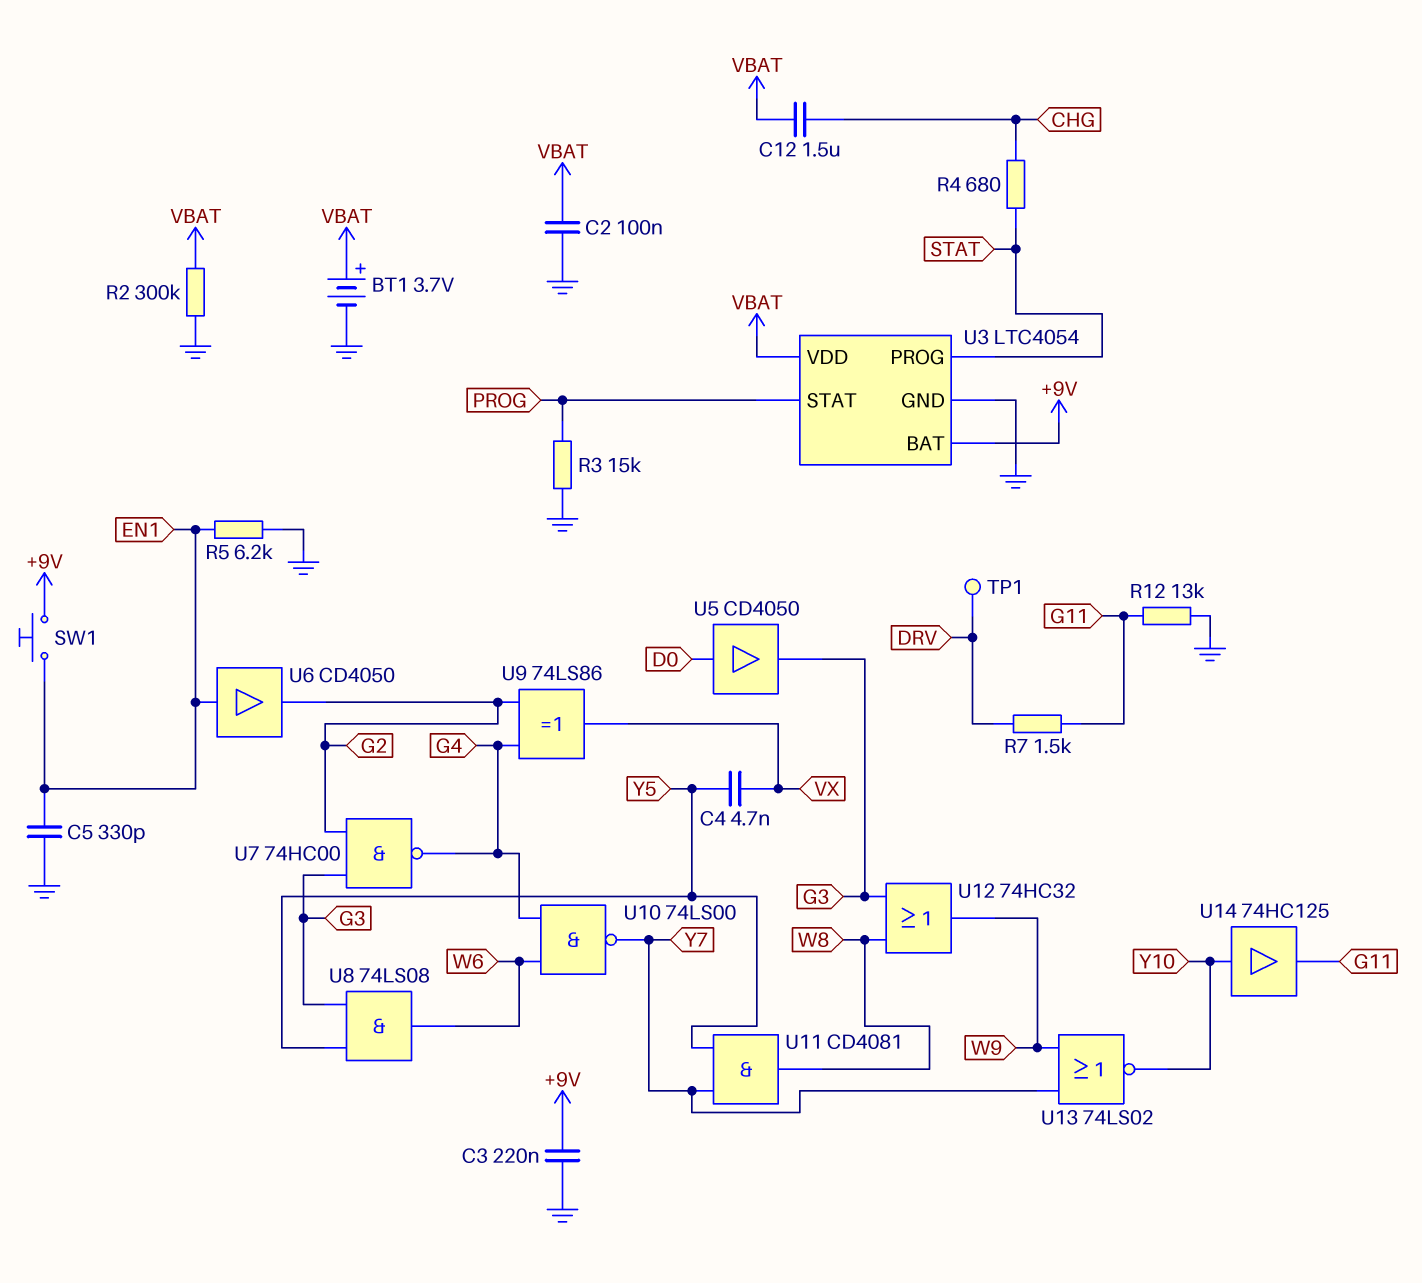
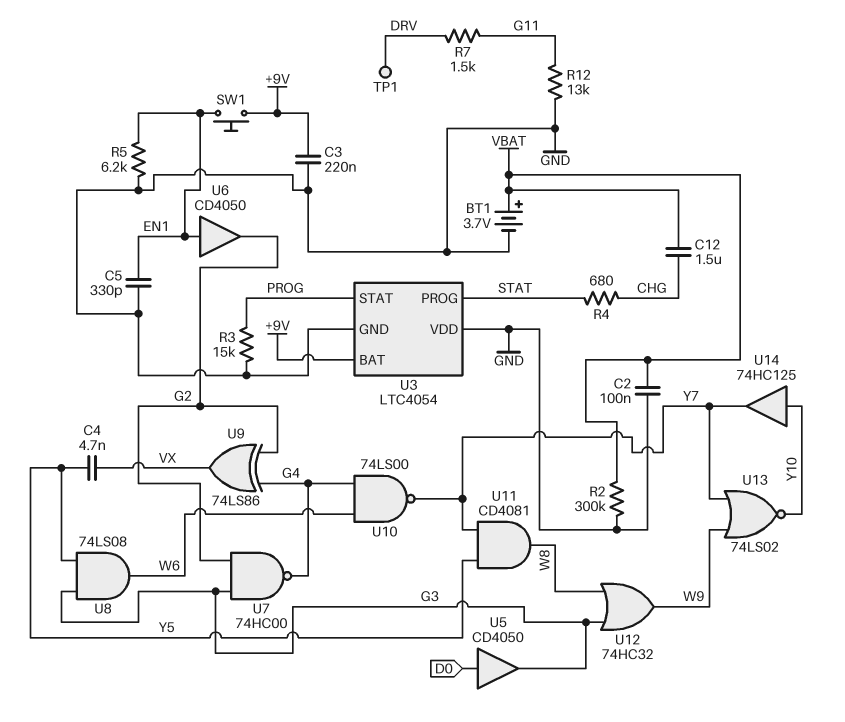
U3 pin VDD: VBAT -> GND
U14: buffer 74HC125 (in Y10, out G11) -> buffer 74HC125 (in Y10, out Y7)

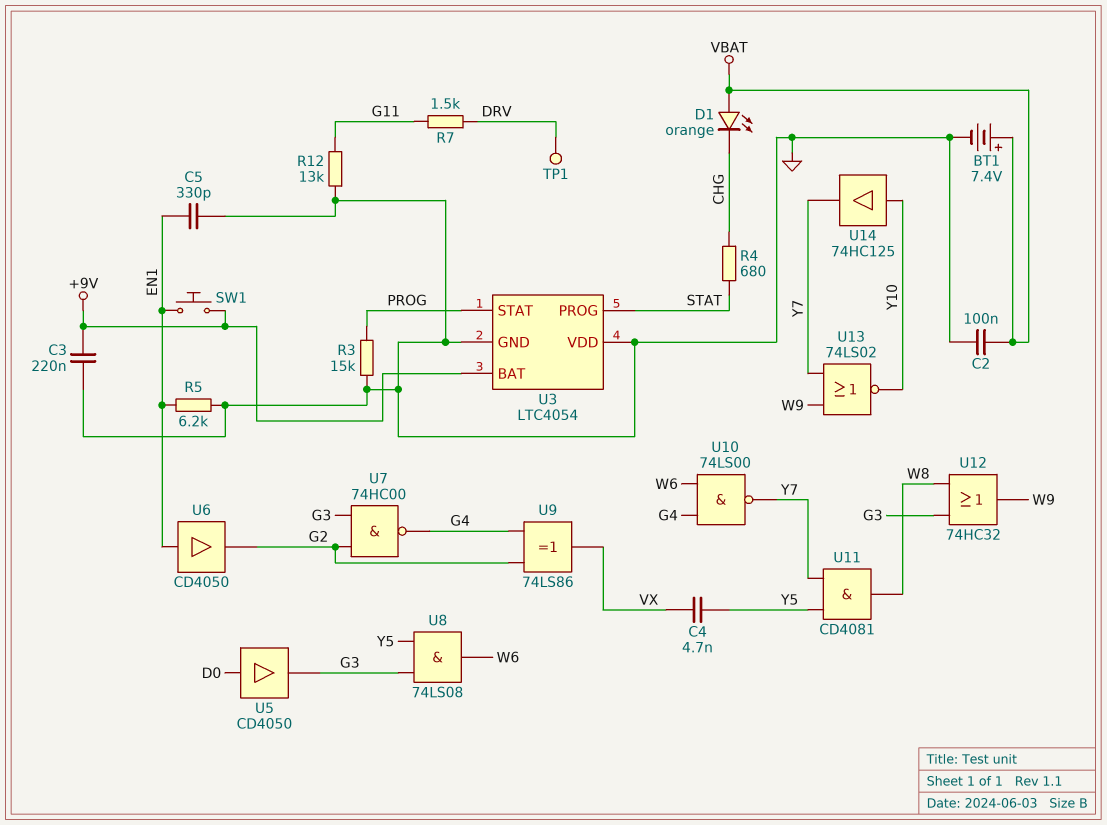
BT1: 3.7V (plus VBAT, minus GND) -> 7.4V (plus VBAT, minus GND)
C12: 1.5uF (CHG, VBAT) -> none
D1: none -> LED orange (A VBAT, K CHG)
R2: 300k (GND, VBAT) -> none

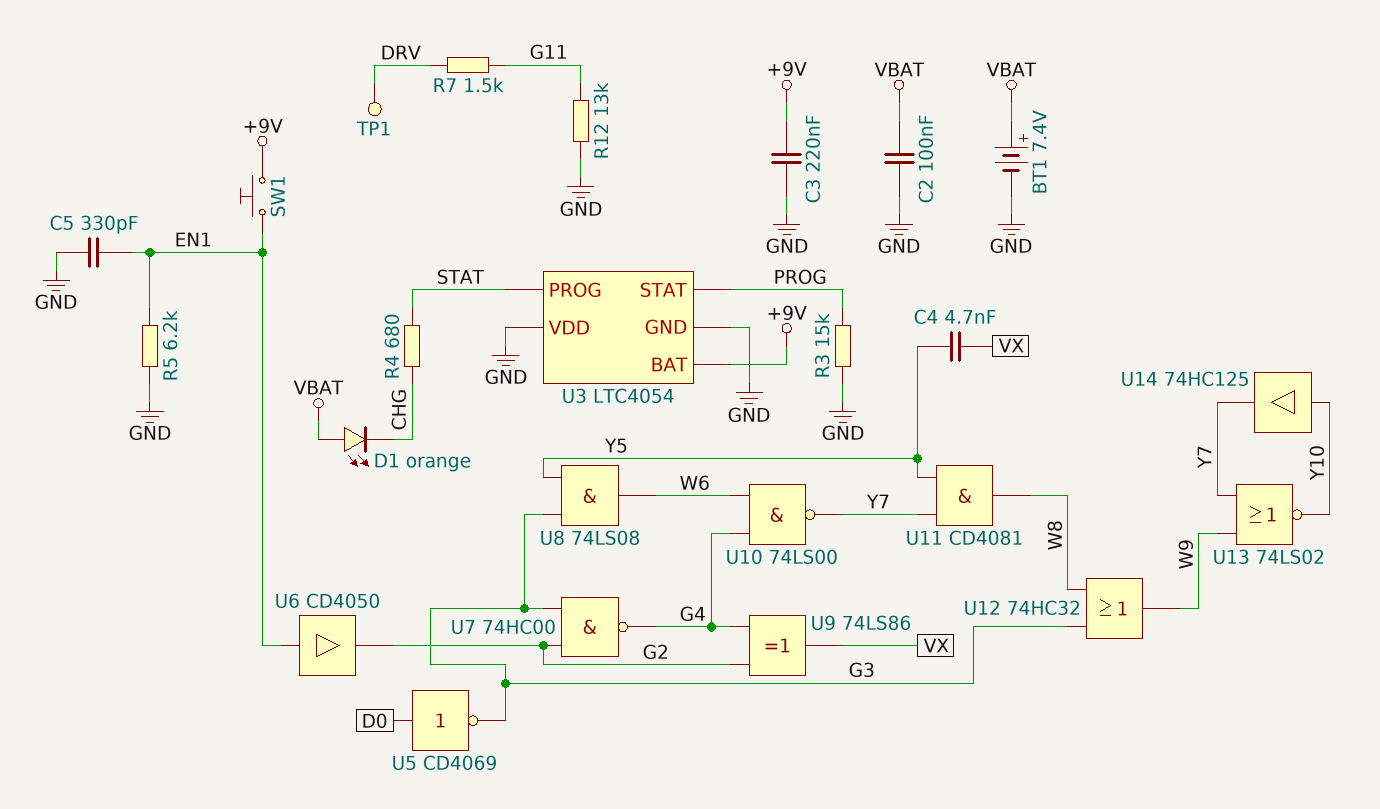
U5: buffer CD4050 (in D0, out G3) -> NOT CD4069 (in D0, out G3)

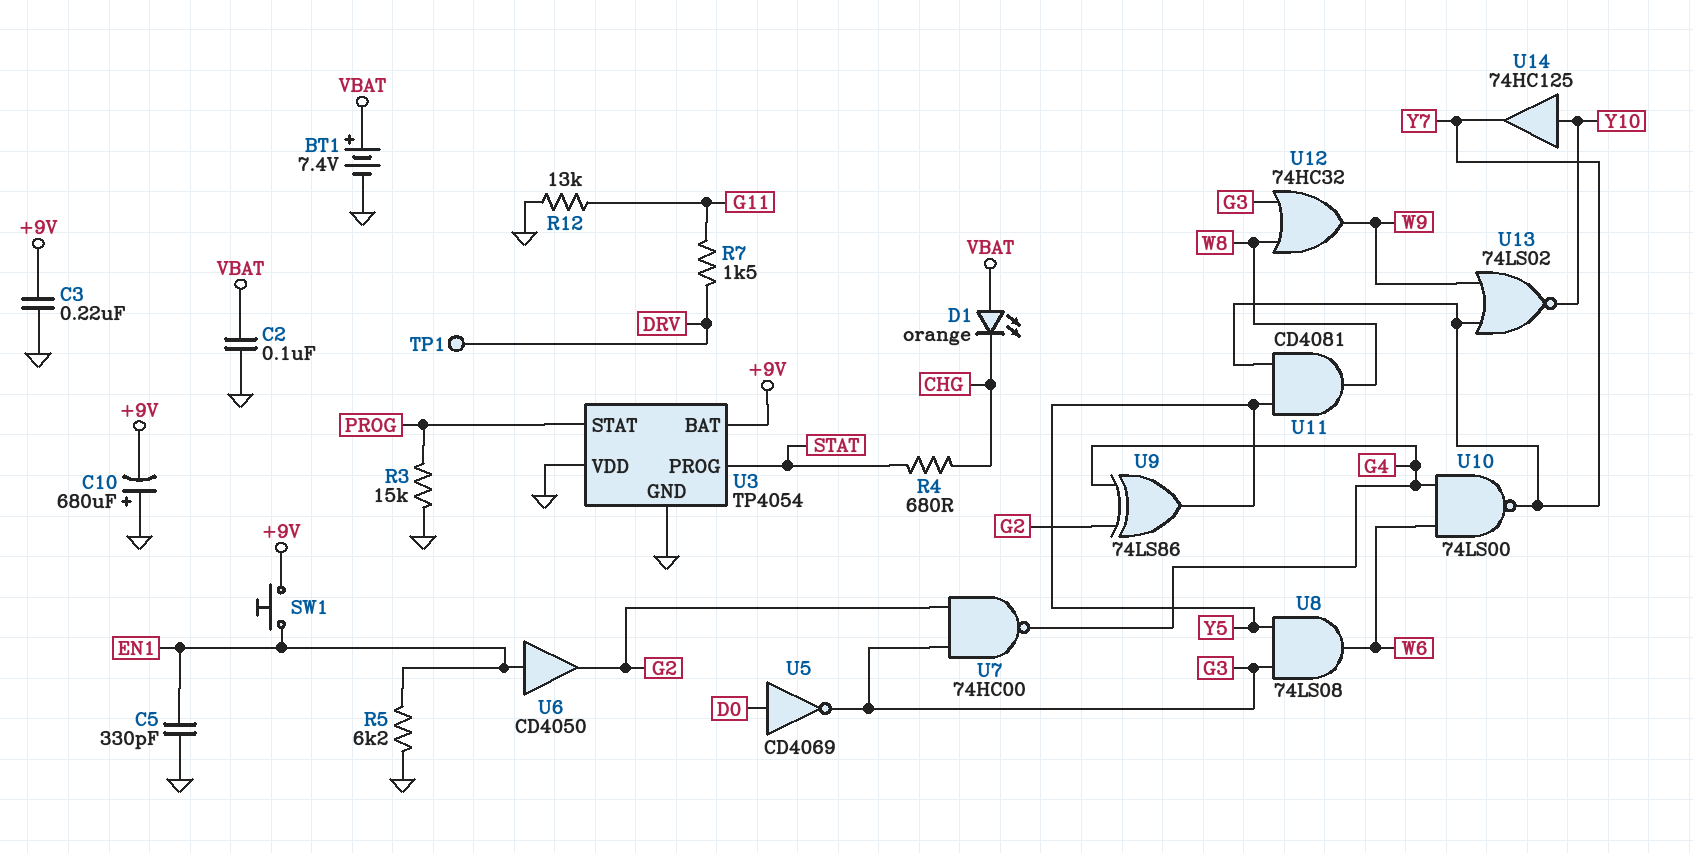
C4: 4.7nF (VX, Y5) -> none
C10: none -> 680uF (plus GND, minus +9V)
U3: LTC4054 -> TP4054
U9: XOR 74LS86 (in G2, in G4, out VX) -> XOR 74LS86 (in G2, in G4, out Y5)

